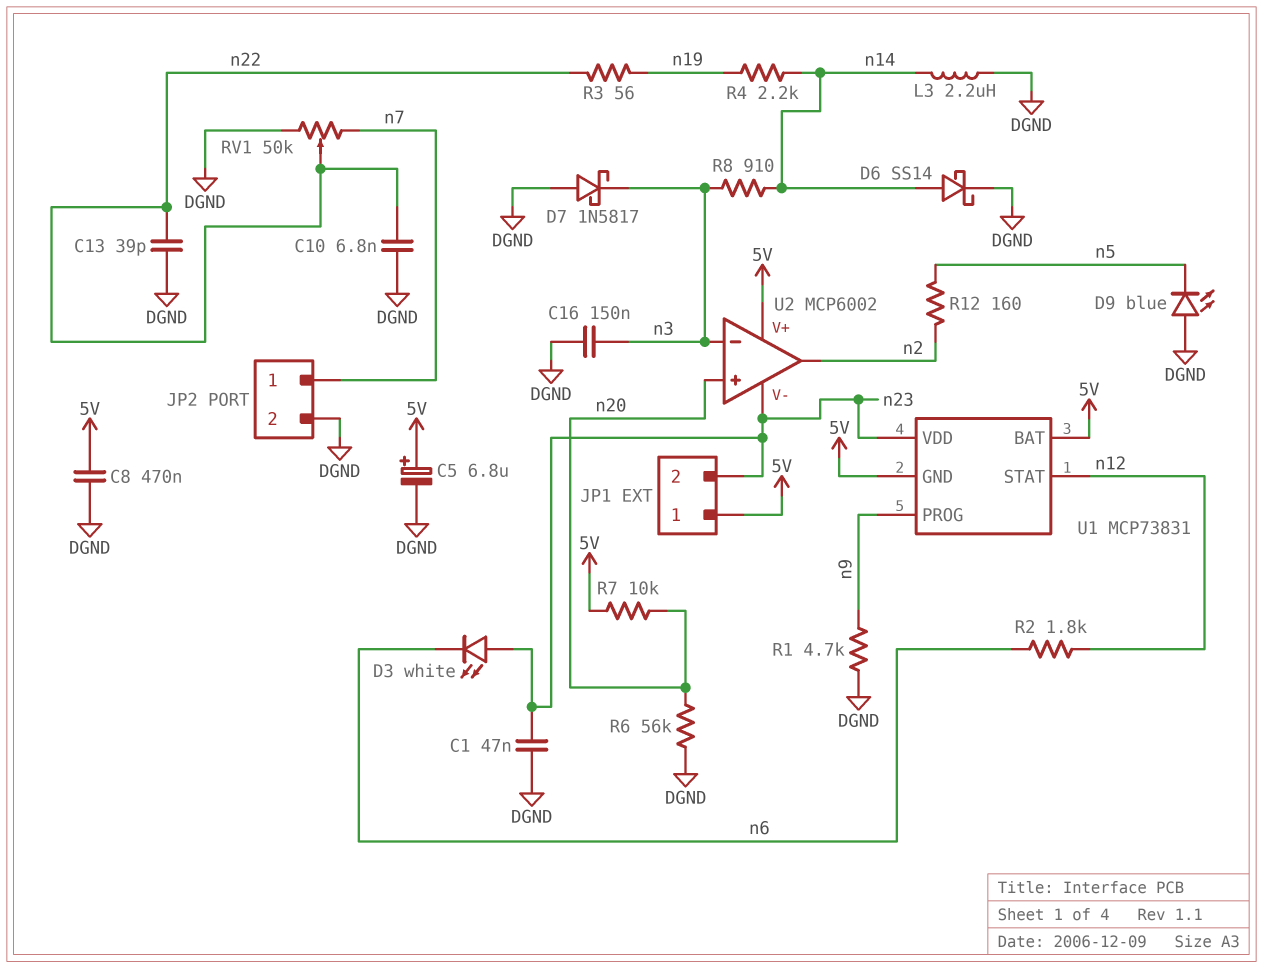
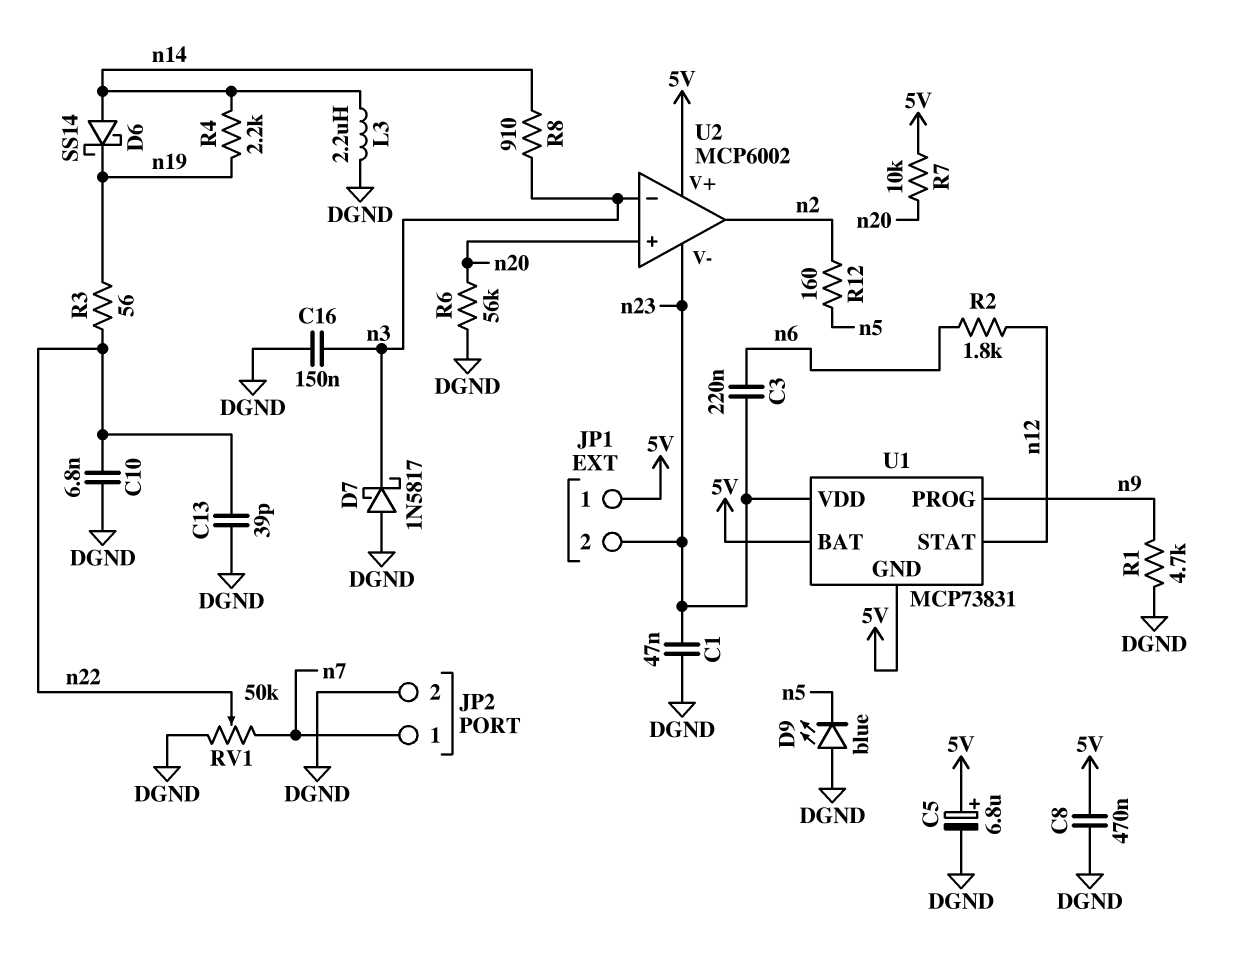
C3: none -> 220nF (n6, n23)
D3: LED white (A n23, K n6) -> none
D6: schottky SS14 (A n14, K DGND) -> schottky SS14 (A n14, K n19)

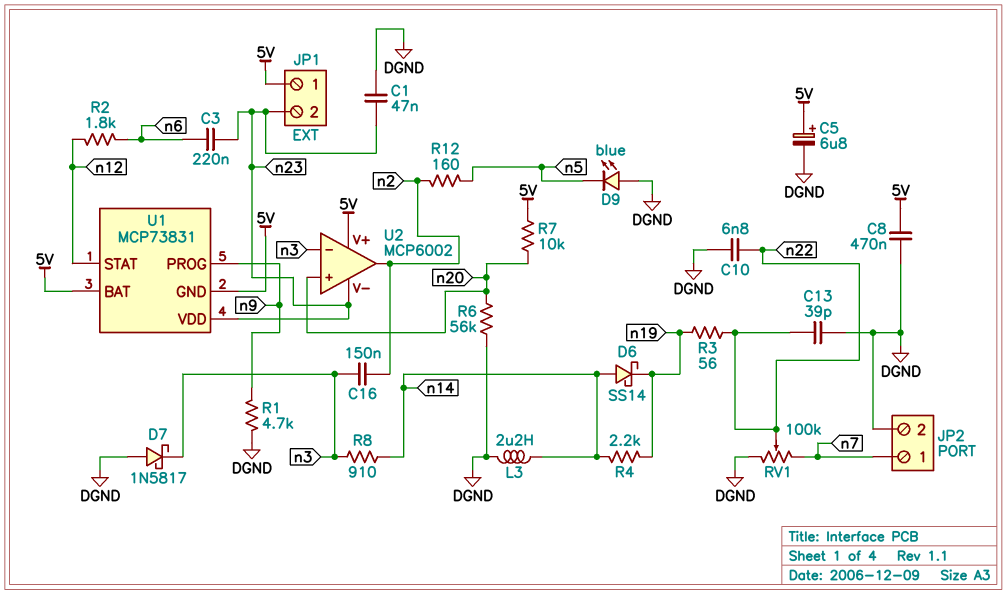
C16: 150nF (DGND, n3) -> 150nF (n2, n3)
RV1: 50k (DGND, n7, wiper n22) -> 100k (DGND, n7, wiper n22)

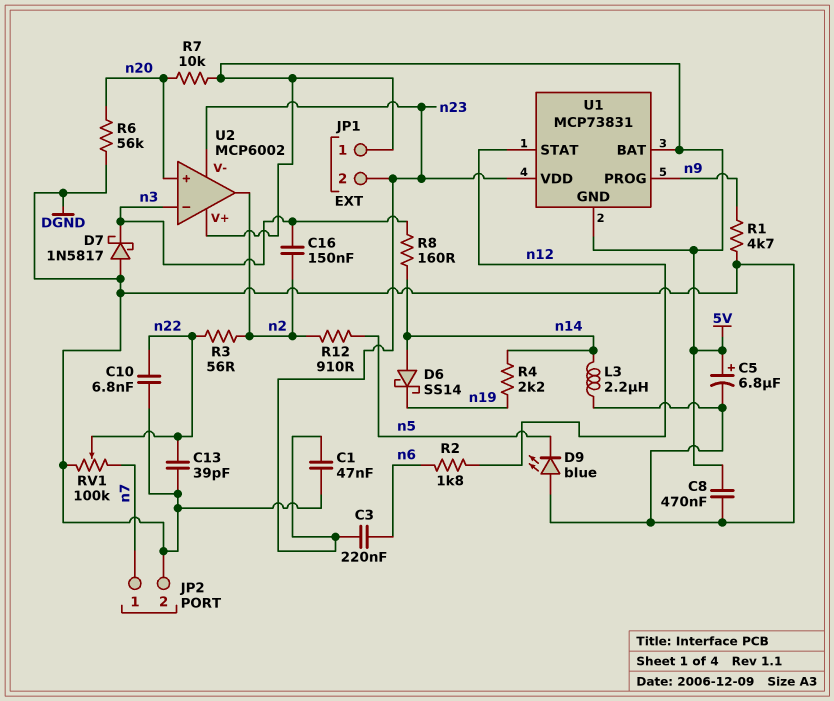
R3: 56 (n19, n22) -> 56 (n2, n22)
R8: 910 (n3, n14) -> 160 (n3, n14)
R12: 160 (n2, n5) -> 910 (n2, n5)

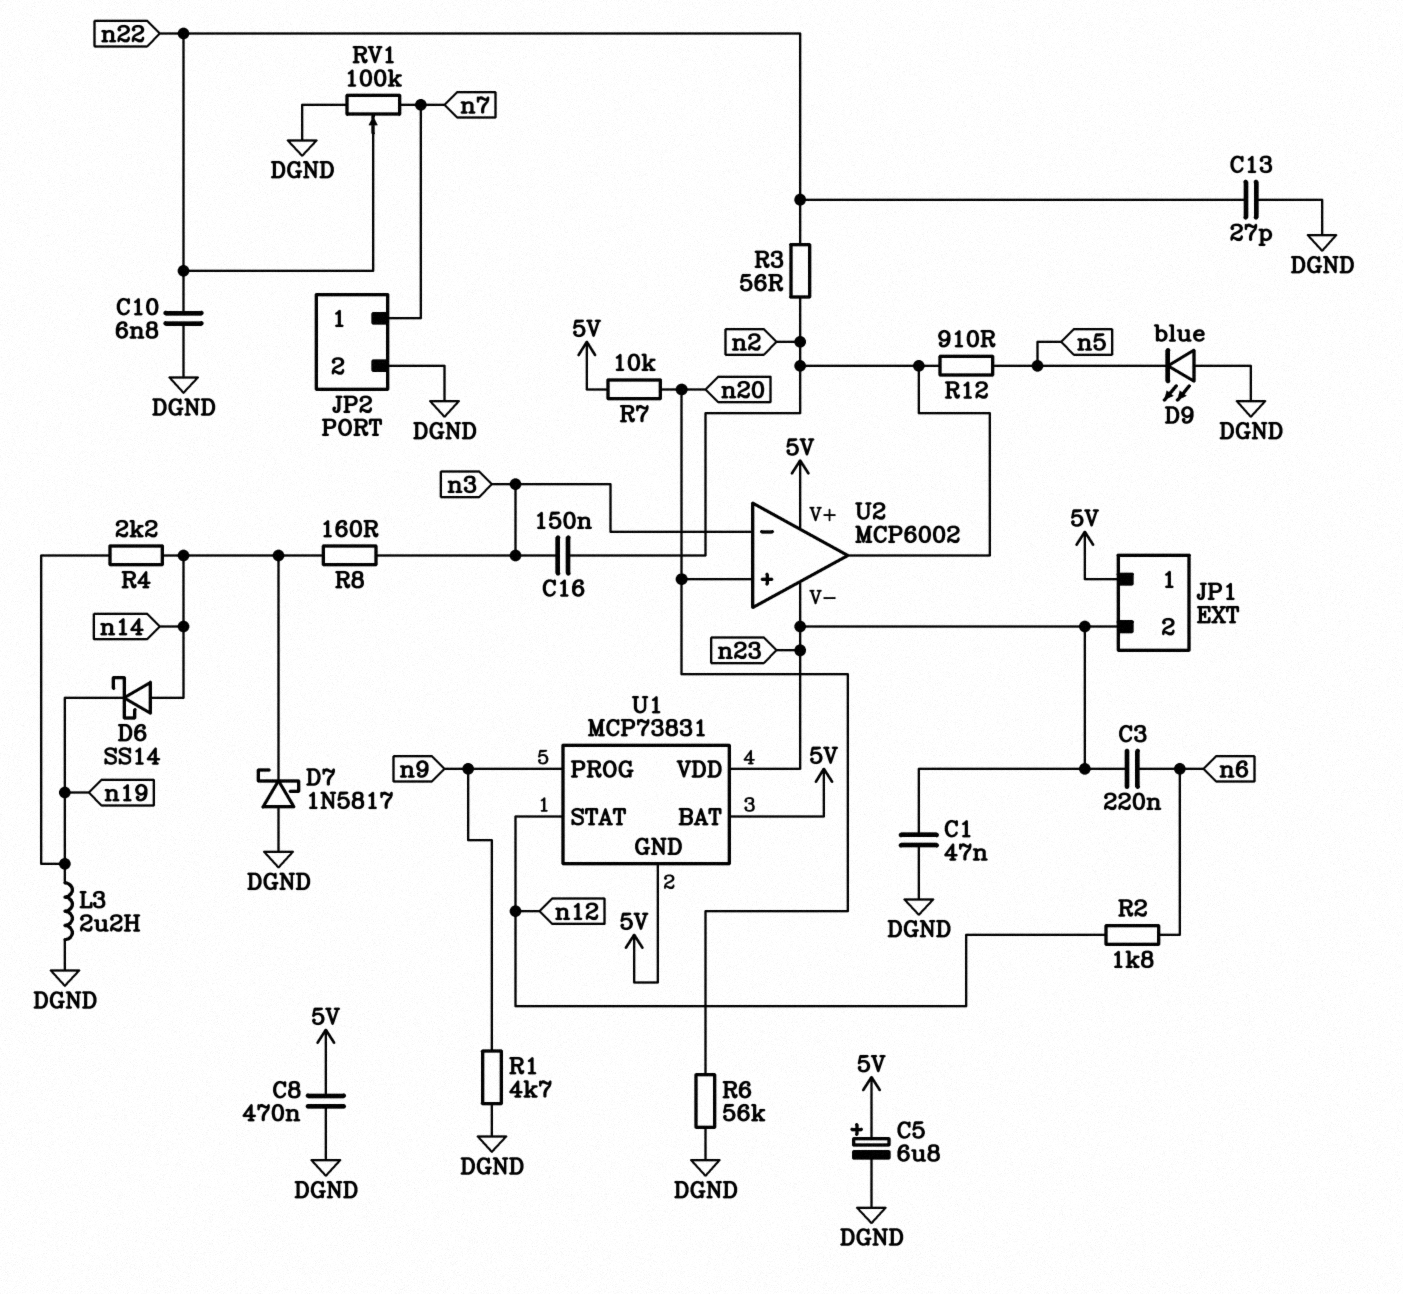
C13: 39pF (DGND, n22) -> 27pF (DGND, n22)
D7: schottky 1N5817 (A DGND, K n3) -> schottky 1N5817 (A DGND, K n14)
L3: 2.2uH (DGND, n14) -> 2.2uH (DGND, n19)

